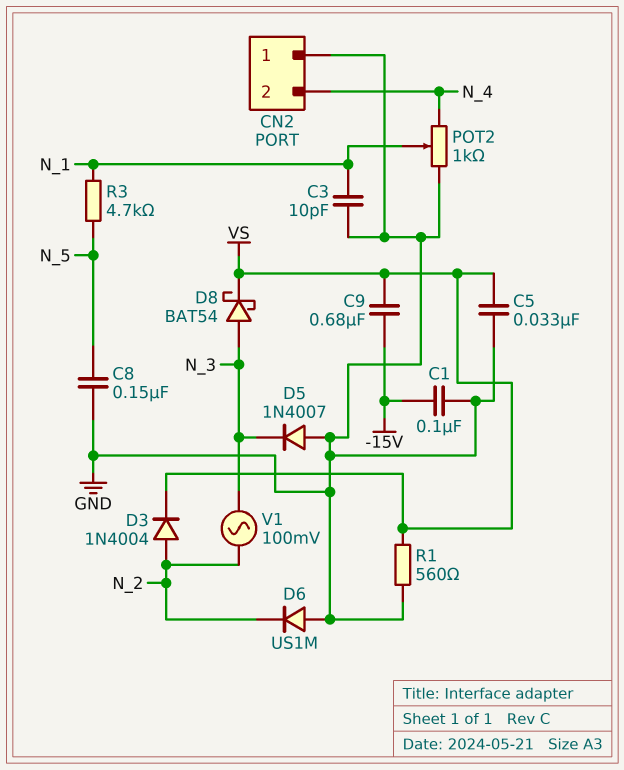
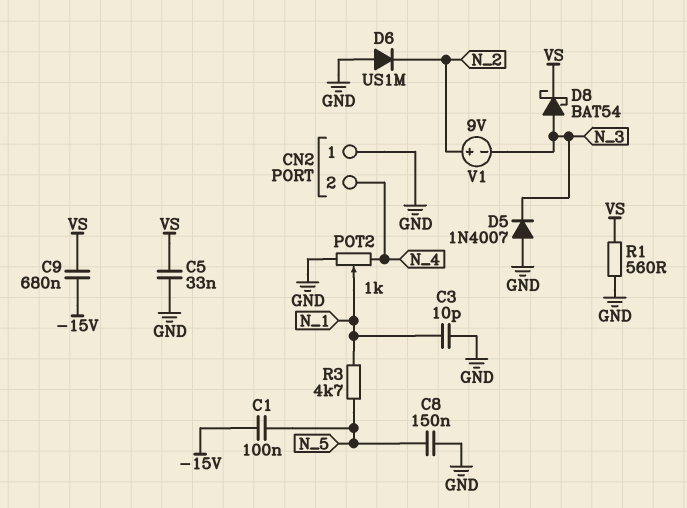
C1: 100nF (-15V, GND) -> 100nF (-15V, N_5)
D3: diode 1N4004 (A N_2, K VS) -> none
V1: AC 100mV (N_2, N_3) -> 9V (plus N_2, minus N_3)

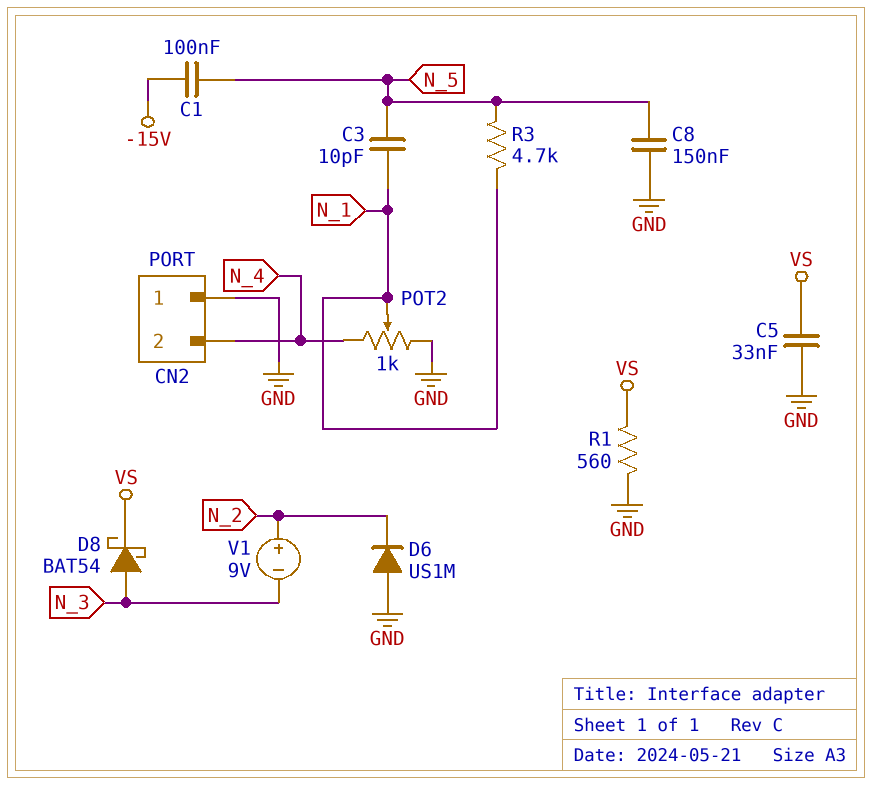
C3: 10pF (GND, N_1) -> 10pF (N_1, N_5)
C9: 680nF (-15V, VS) -> none
D5: diode 1N4007 (A GND, K N_3) -> none

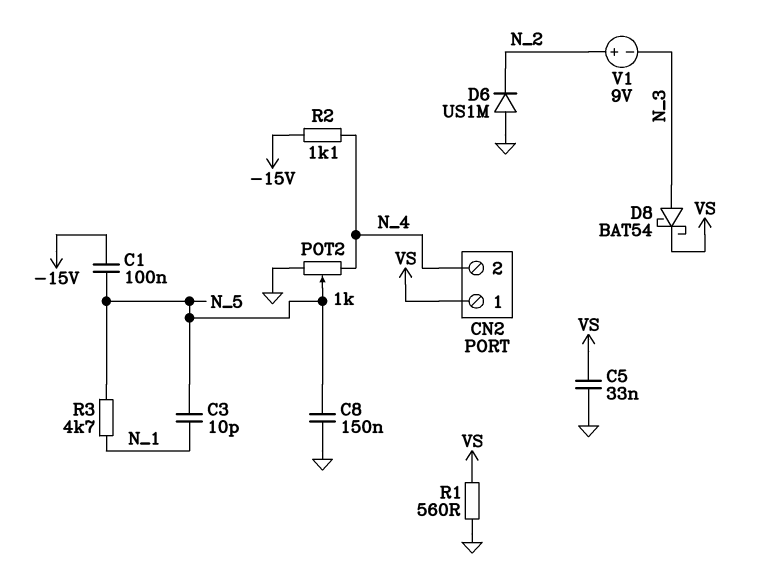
CN2 pin 1: GND -> VS
POT2: 1k (GND, N_4, wiper N_1) -> 1k (GND, N_4, wiper N_5)
R2: none -> 1.1k (-15V, N_4)

